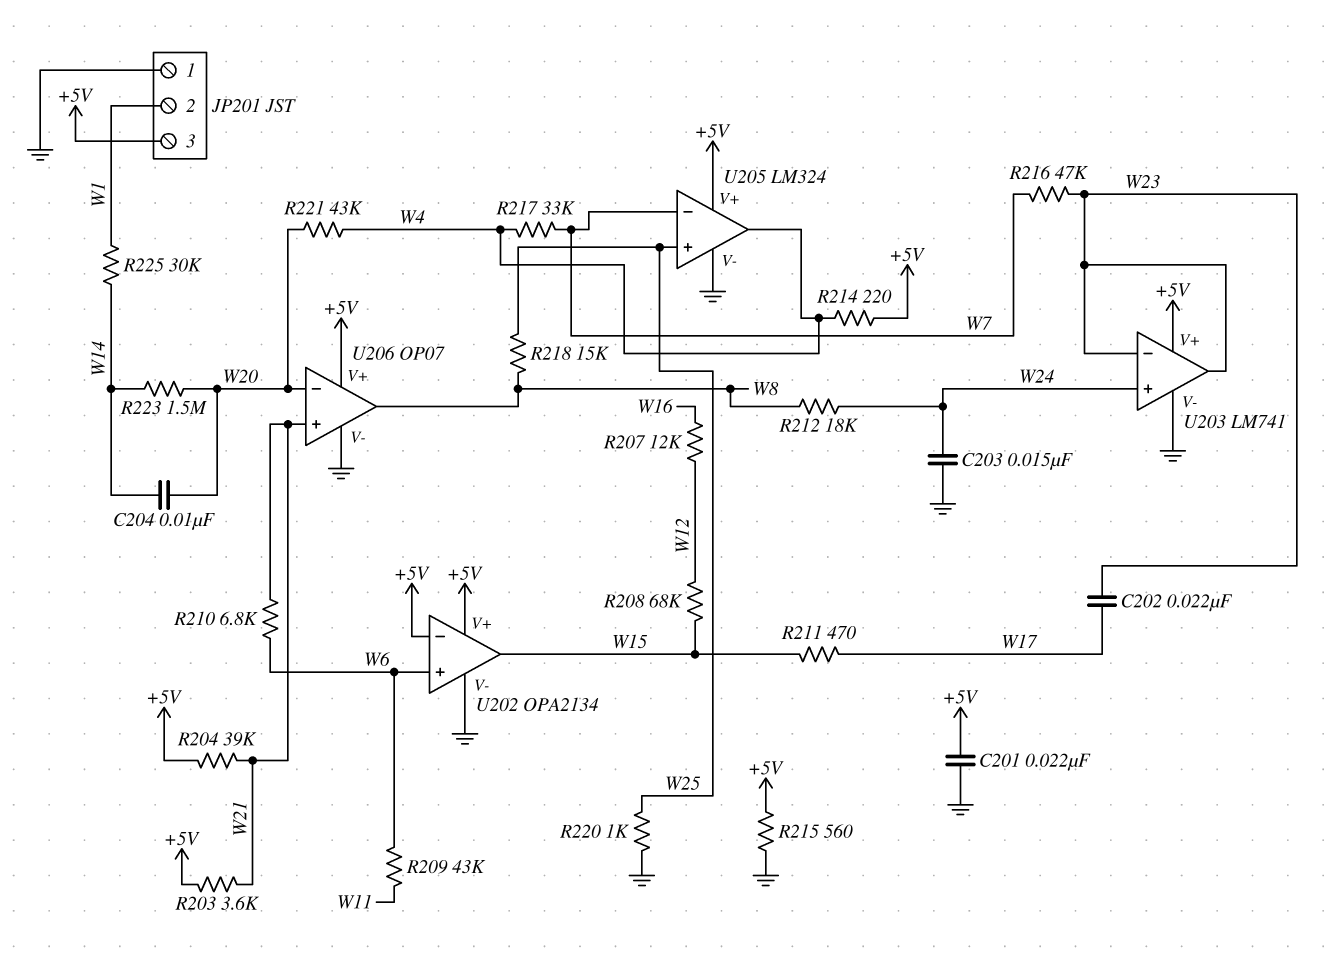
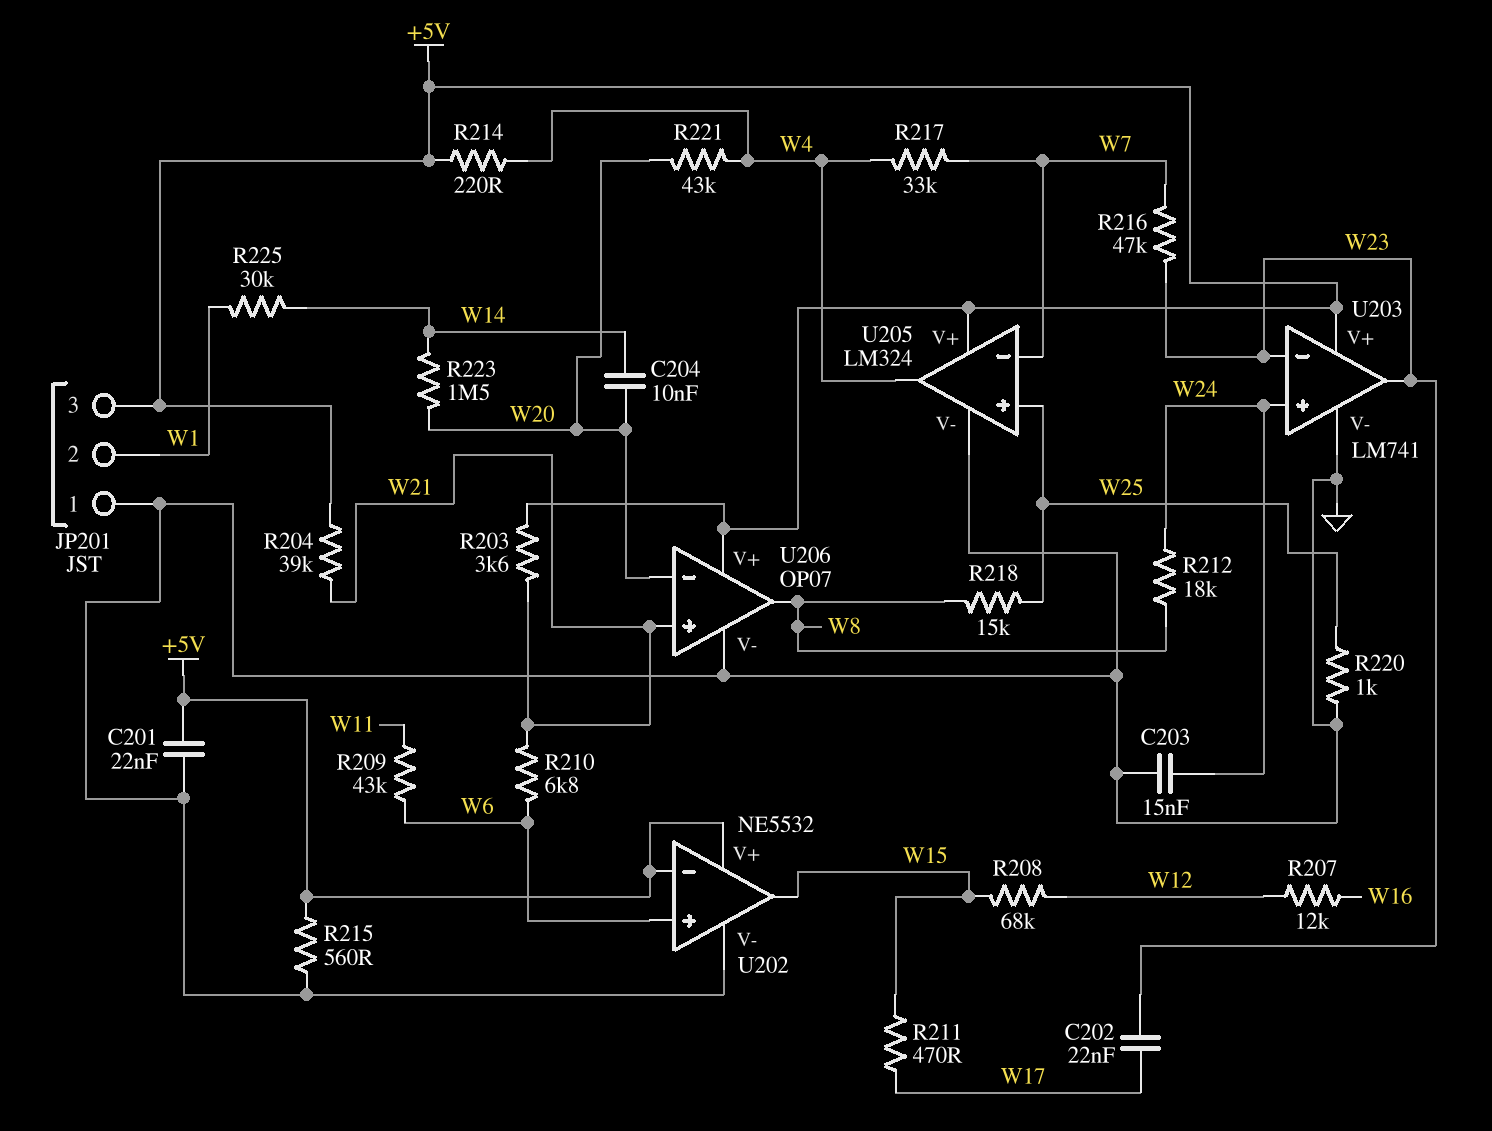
U202: OPA2134 -> NE5532

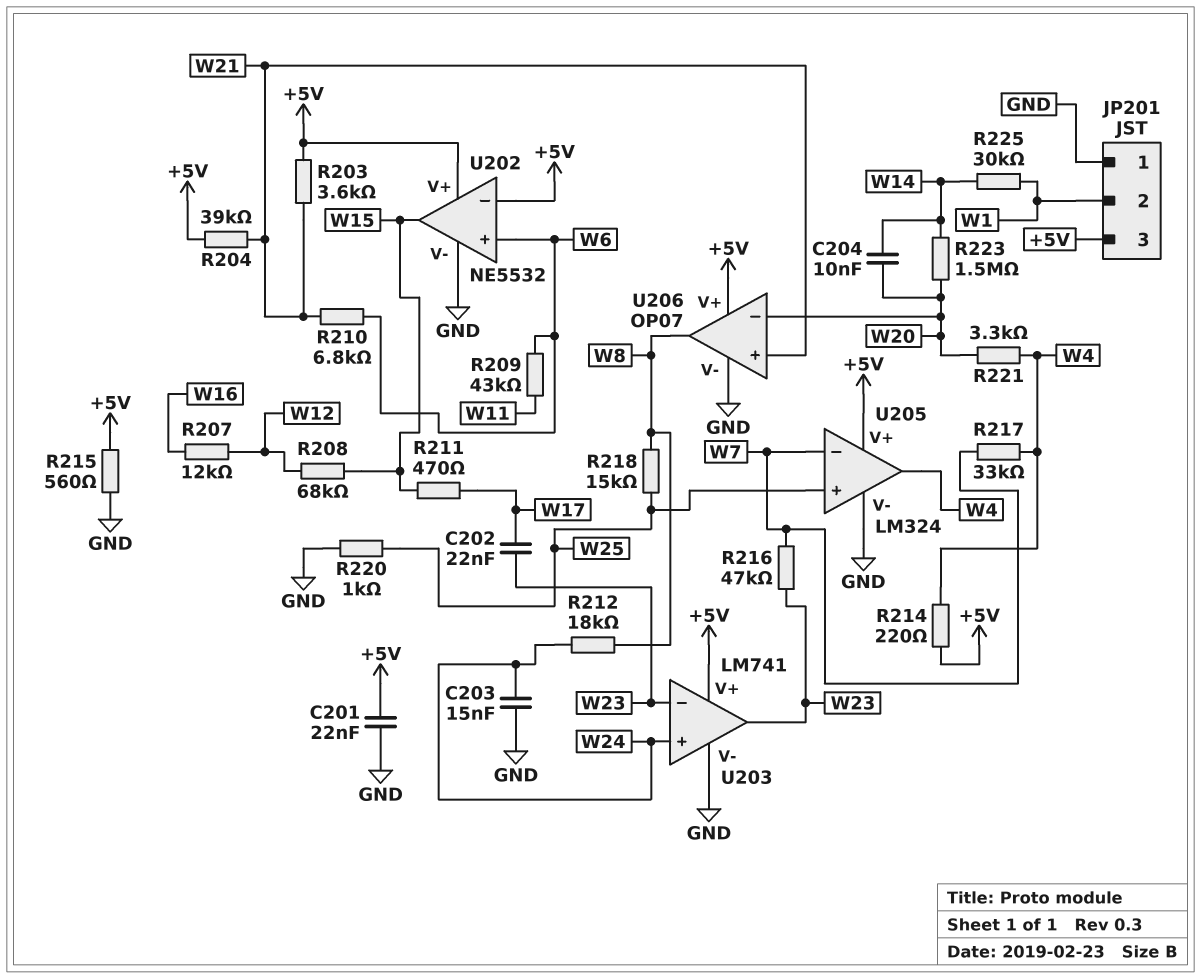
R221: 43k (W4, W20) -> 3.3k (W4, W20)

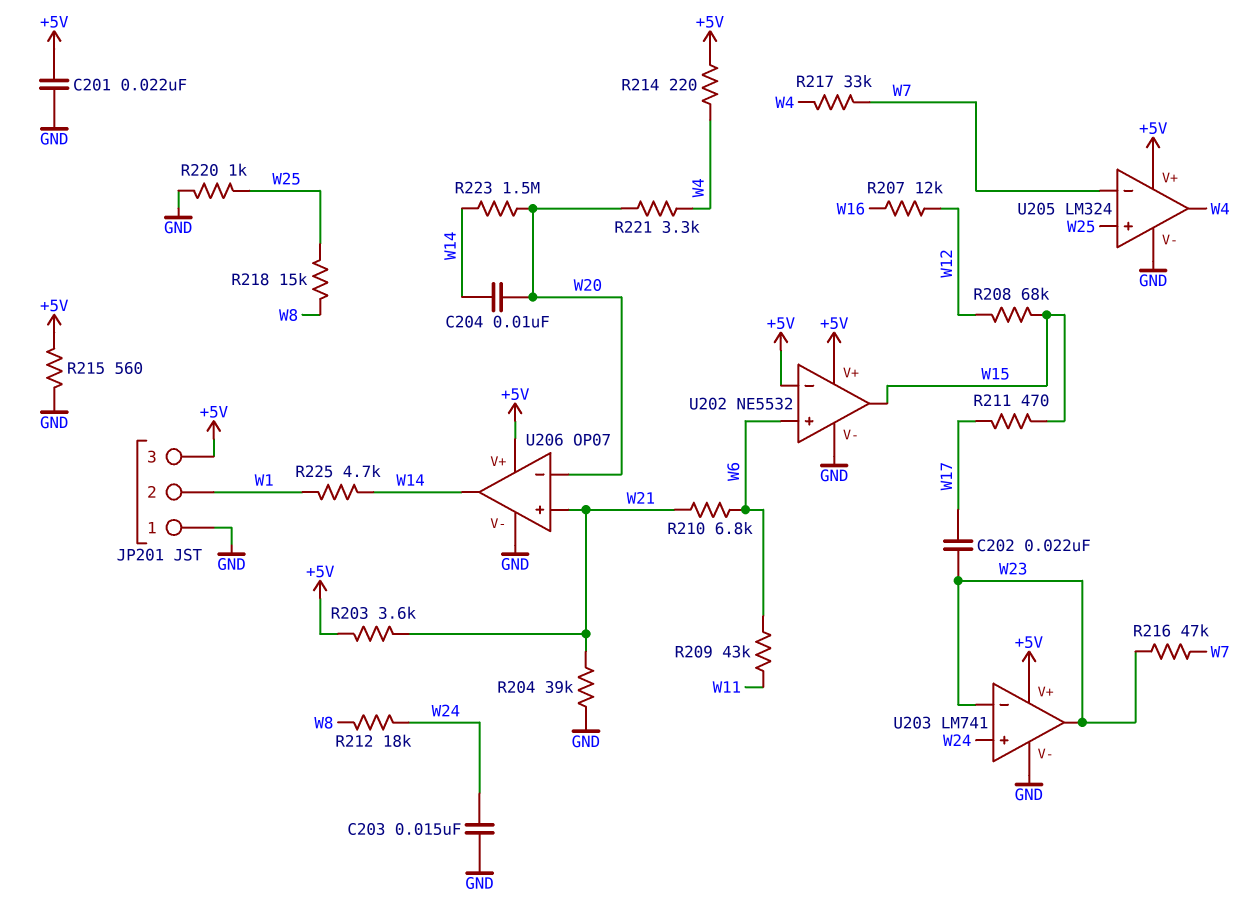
R204: 39k (+5V, W21) -> 39k (GND, W21)
R225: 30k (W1, W14) -> 4.7k (W1, W14)
U206 pin out: W8 -> W14

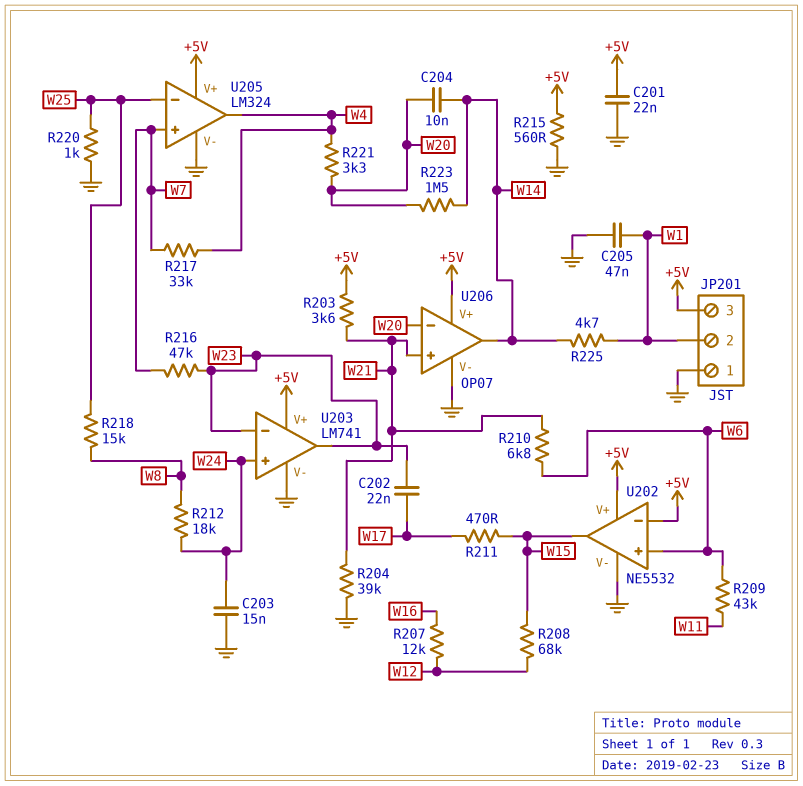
C205: none -> 47nF (GND, W1)
R214: 220 (+5V, W4) -> none
U205 pin in+: W25 -> W7
U205 pin in-: W7 -> W25

